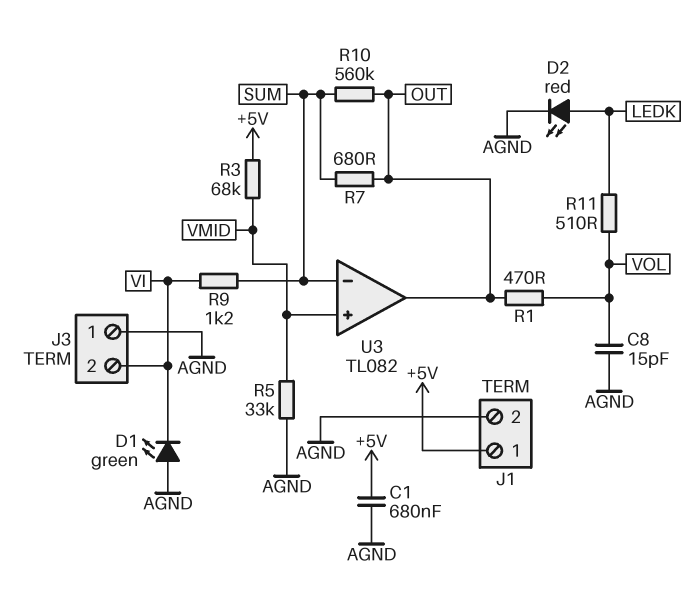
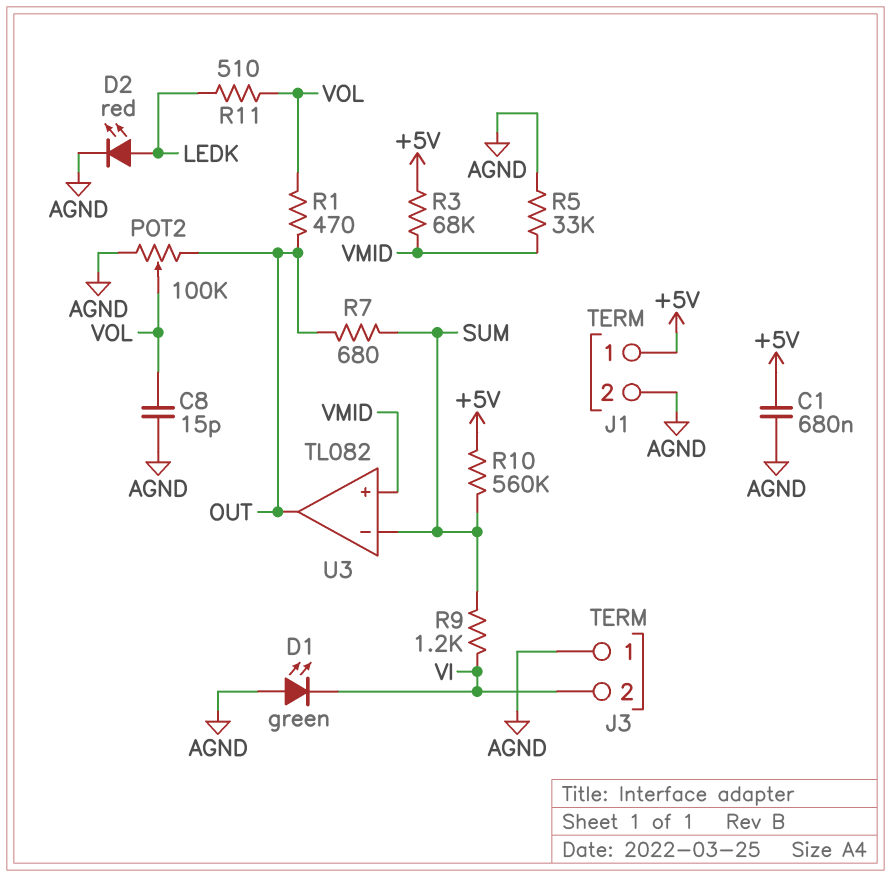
POT2: none -> 100k (AGND, OUT, wiper VOL)
R10: 560k (OUT, SUM) -> 560k (+5V, SUM)

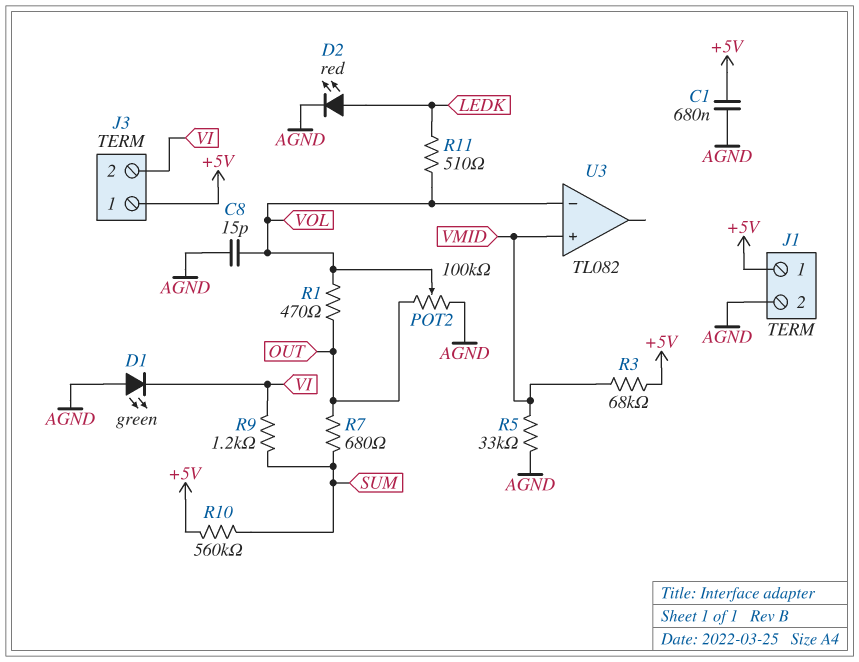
J3 pin 1: AGND -> +5V
U3 pin in-: SUM -> VOL
U3 pin out: OUT -> none

